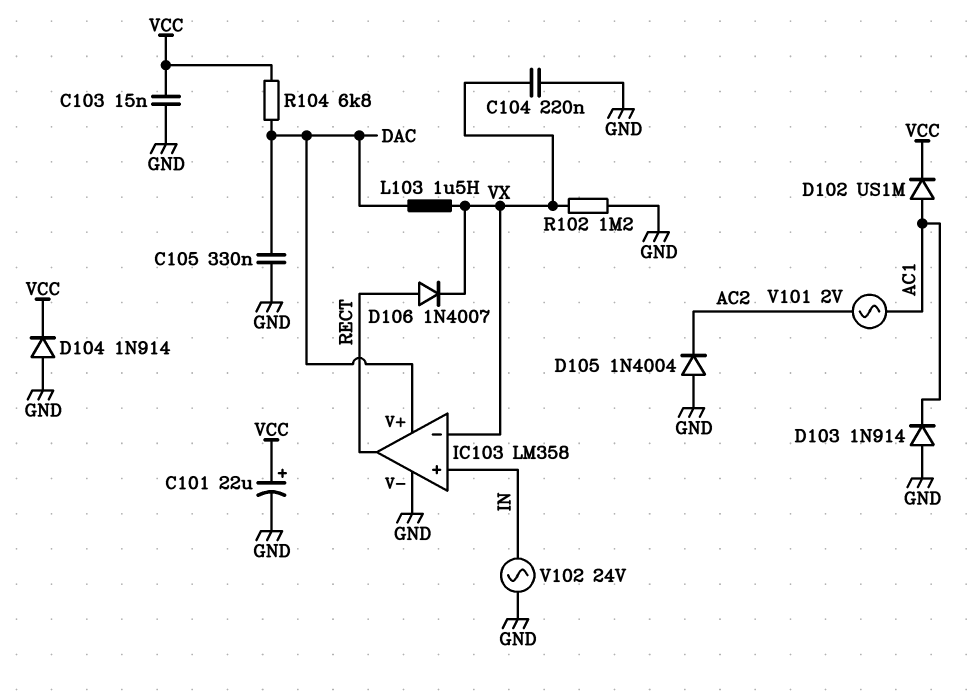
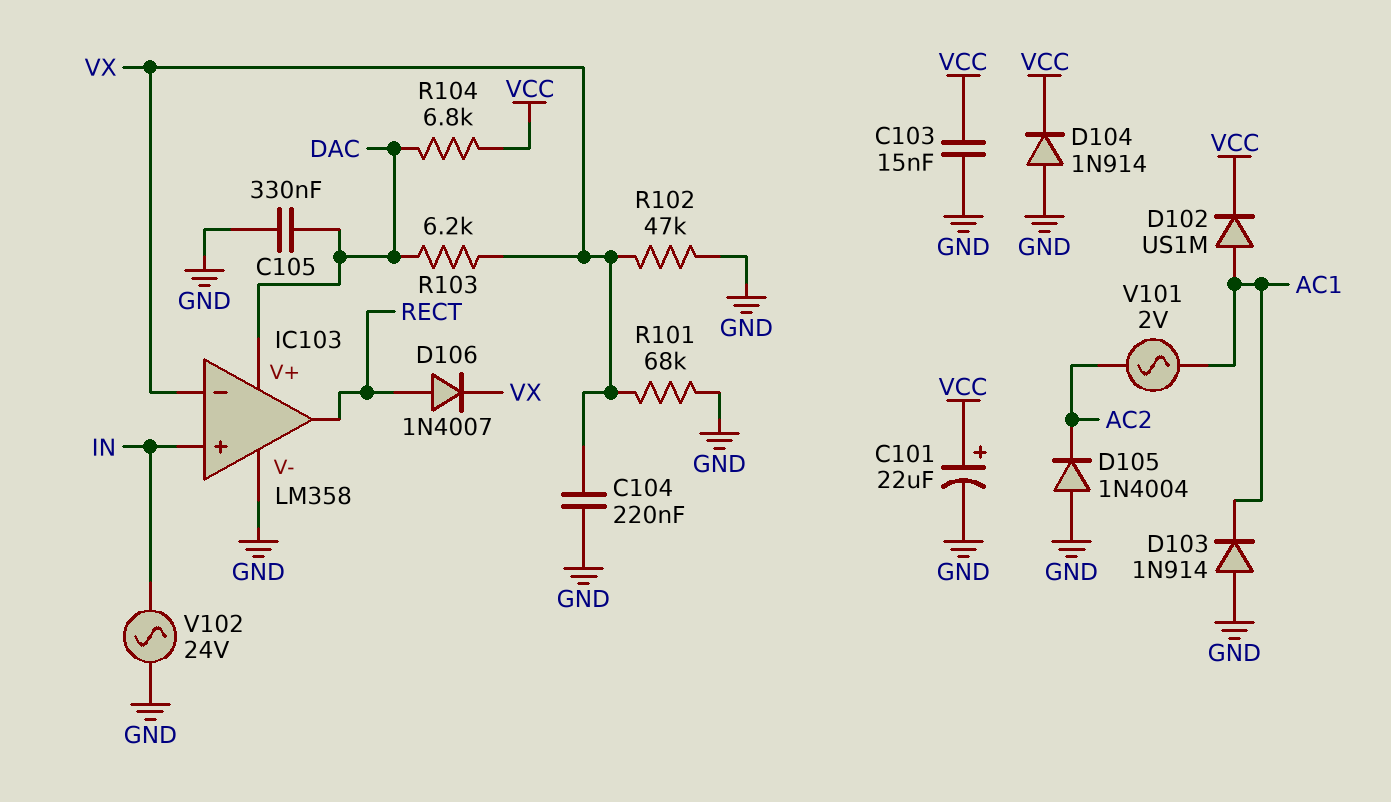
L103: 1.5uH (DAC, VX) -> none
R101: none -> 68k (GND, VX)
R102: 1.2M (GND, VX) -> 47k (GND, VX)
R103: none -> 6.2k (DAC, VX)

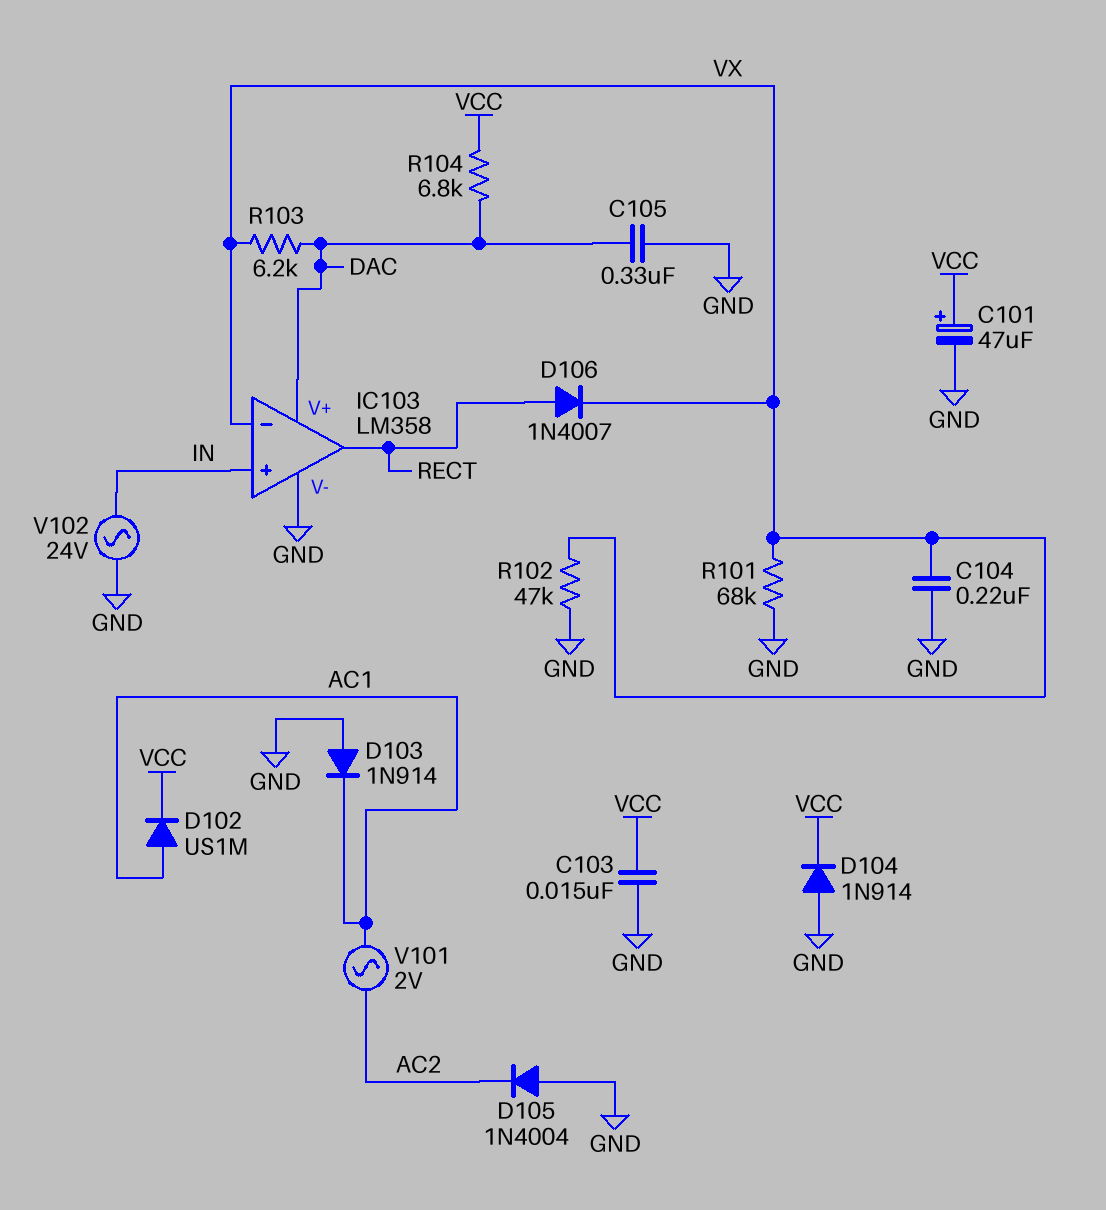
C101: 22uF (plus VCC, minus GND) -> 47uF (plus VCC, minus GND)

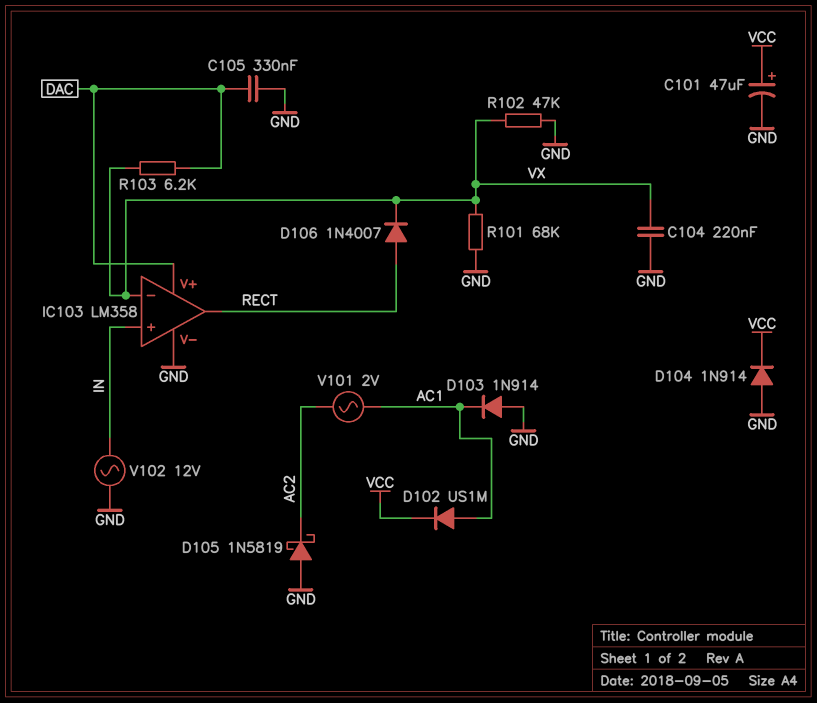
C103: 15nF (GND, VCC) -> none
D105: diode 1N4004 (A GND, K AC2) -> schottky 1N5819 (A GND, K AC2)
R104: 6.8k (DAC, VCC) -> none
V102: AC 24V (GND, IN) -> AC 12V (GND, IN)

